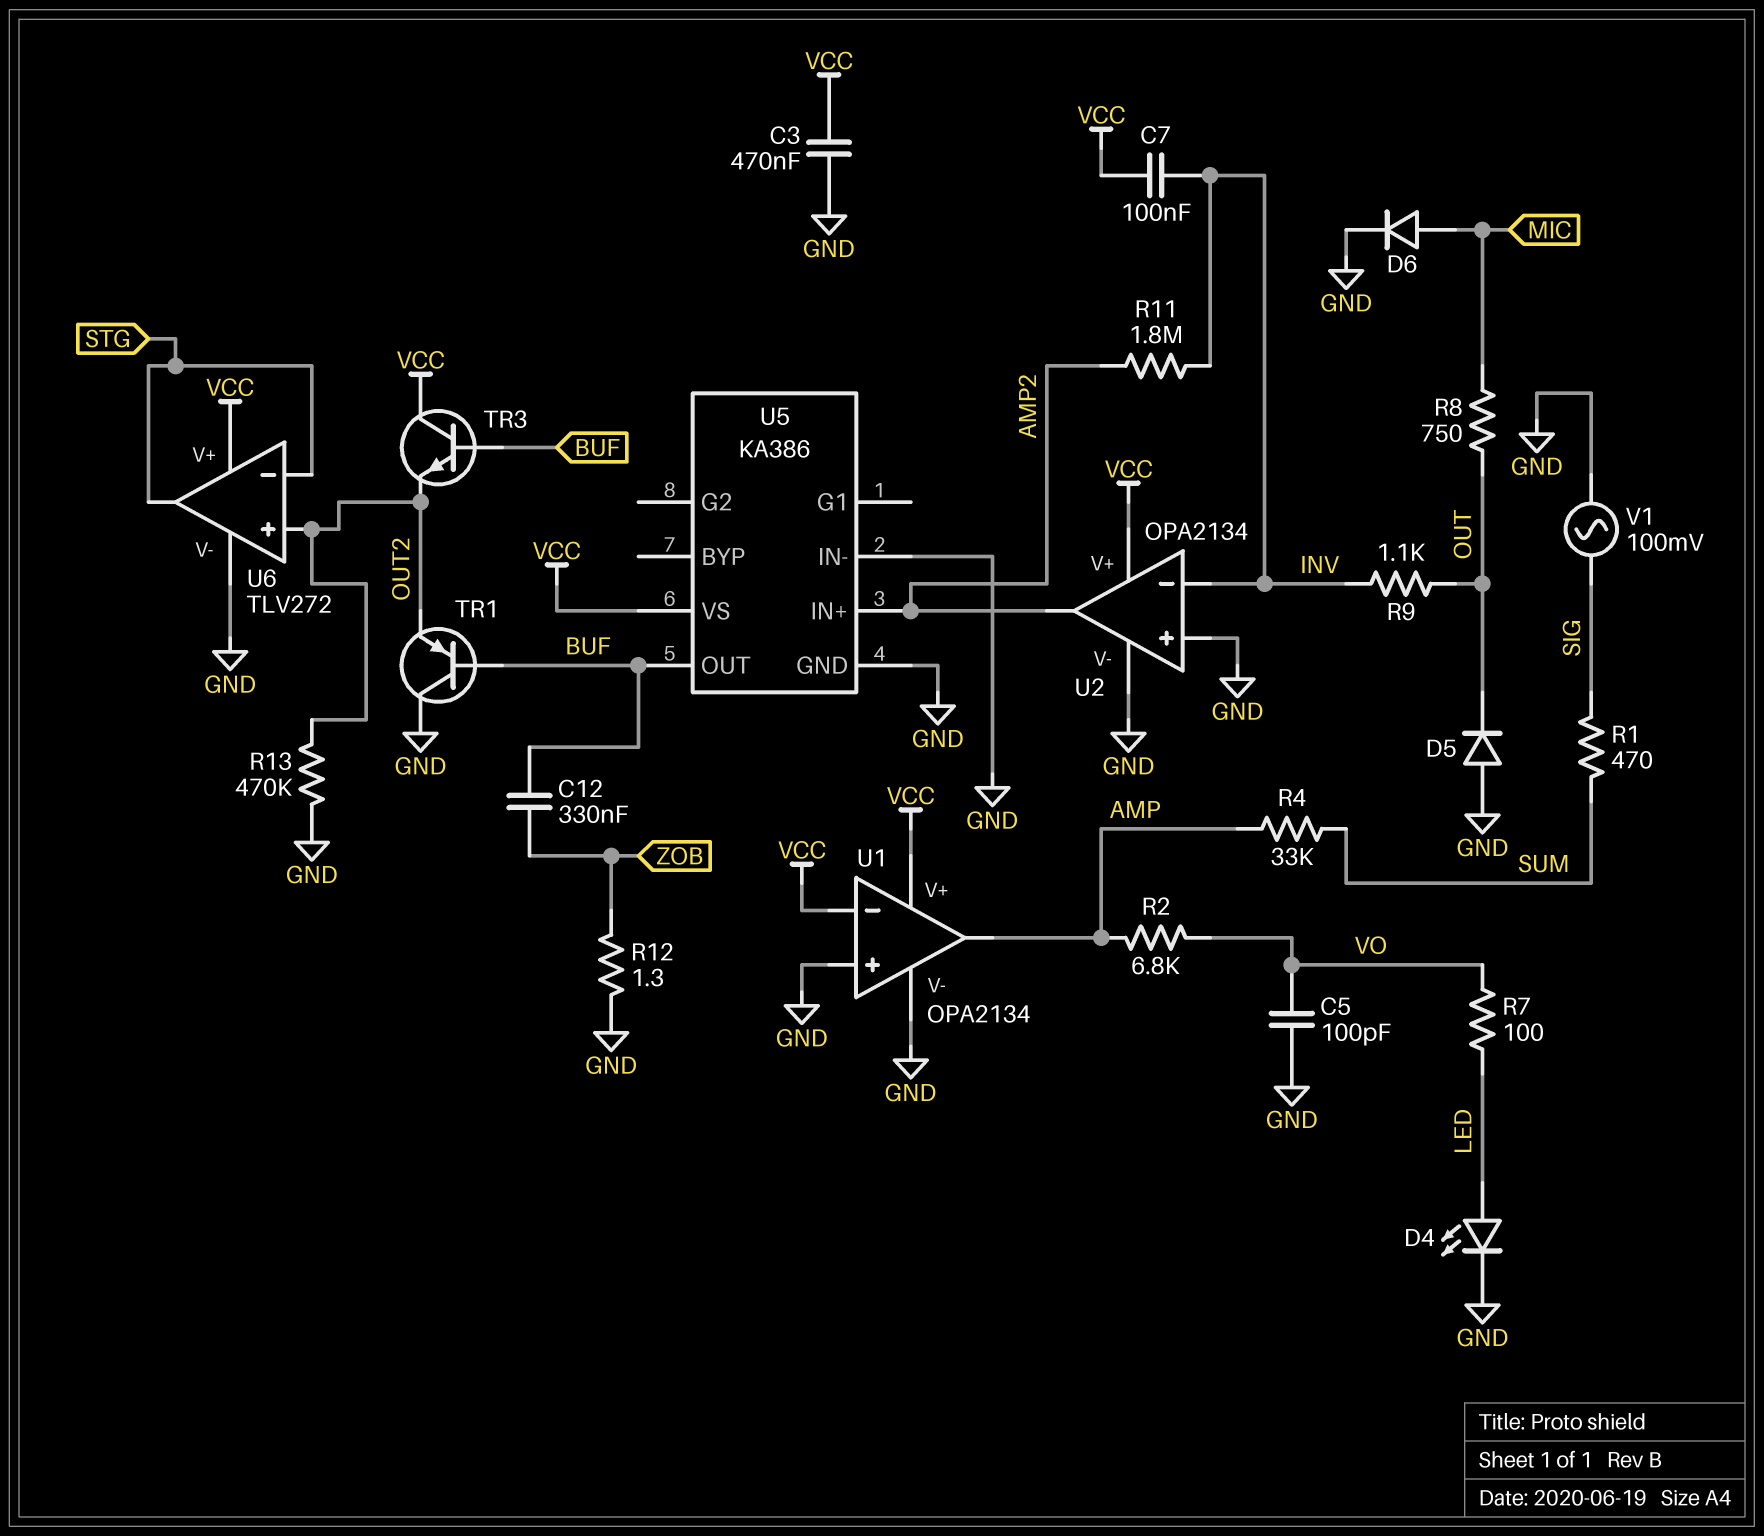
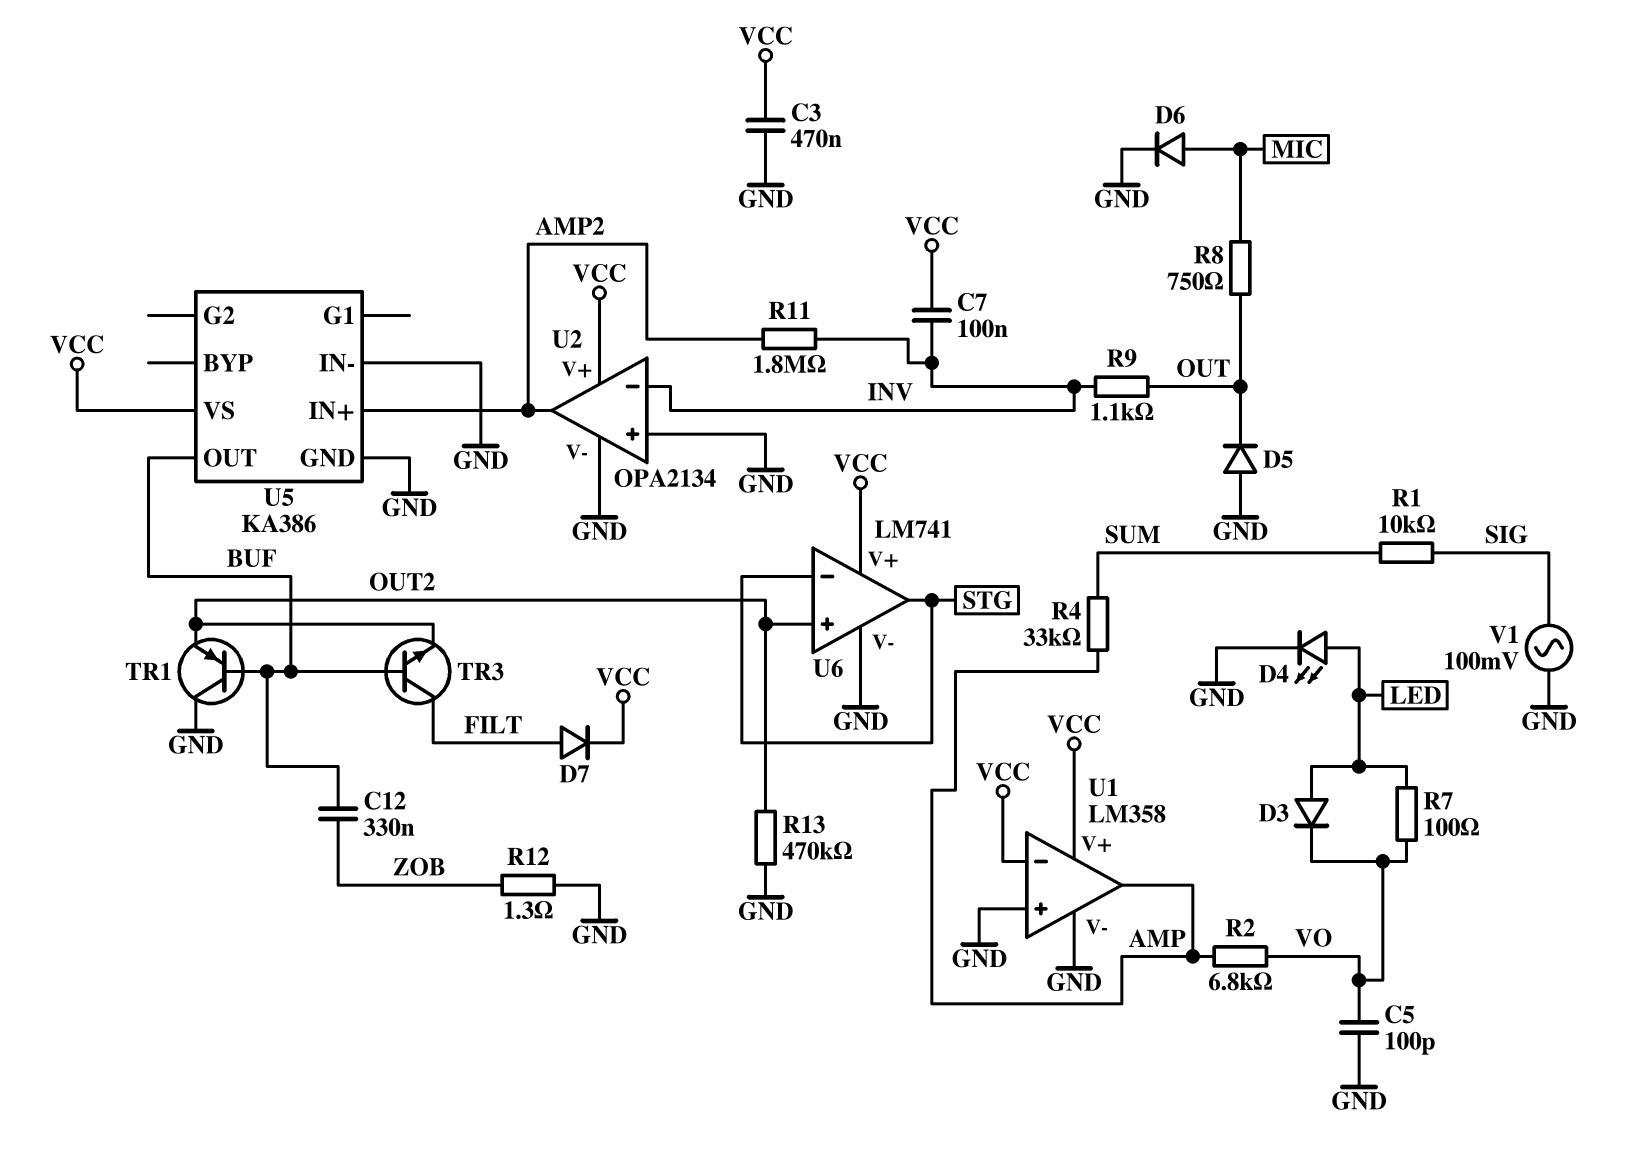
D3: none -> diode (A LED, K VO)
D7: none -> diode (A FILT, K VCC)
R1: 470 (SIG, SUM) -> 10k (SIG, SUM)
TR3: NPN (B BUF, C VCC, E OUT2) -> NPN (B BUF, C FILT, E OUT2)
U1: OPA2134 -> LM358
U6: TLV272 -> LM741

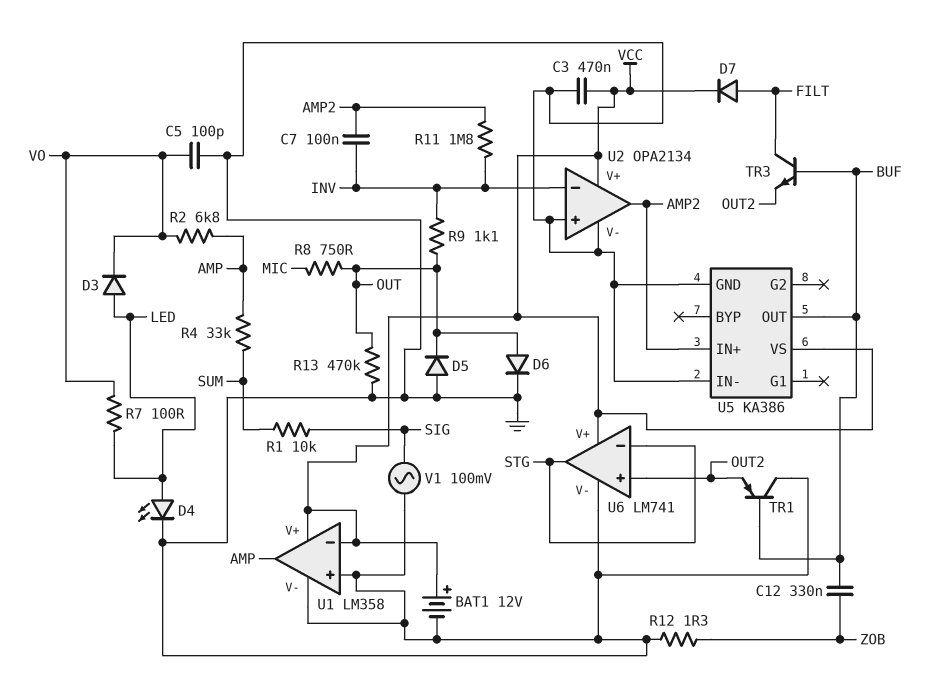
BAT1: none -> 12V (plus VCC, minus GND)
C7: 100nF (INV, VCC) -> 100nF (AMP2, INV)
D6: diode (A MIC, K GND) -> diode (A OUT, K GND)
R13: 470k (GND, OUT2) -> 470k (GND, OUT)

